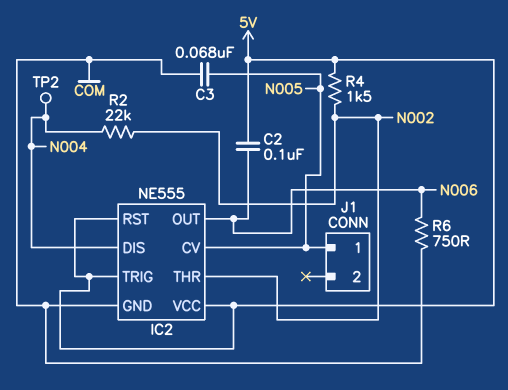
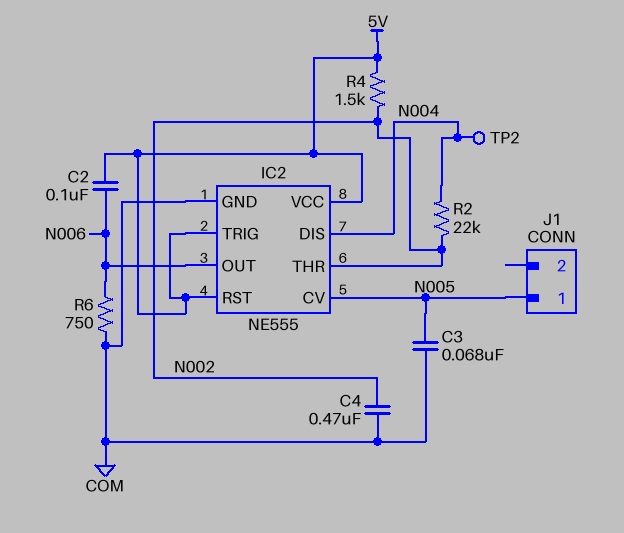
C4: none -> 470nF (COM, N002)

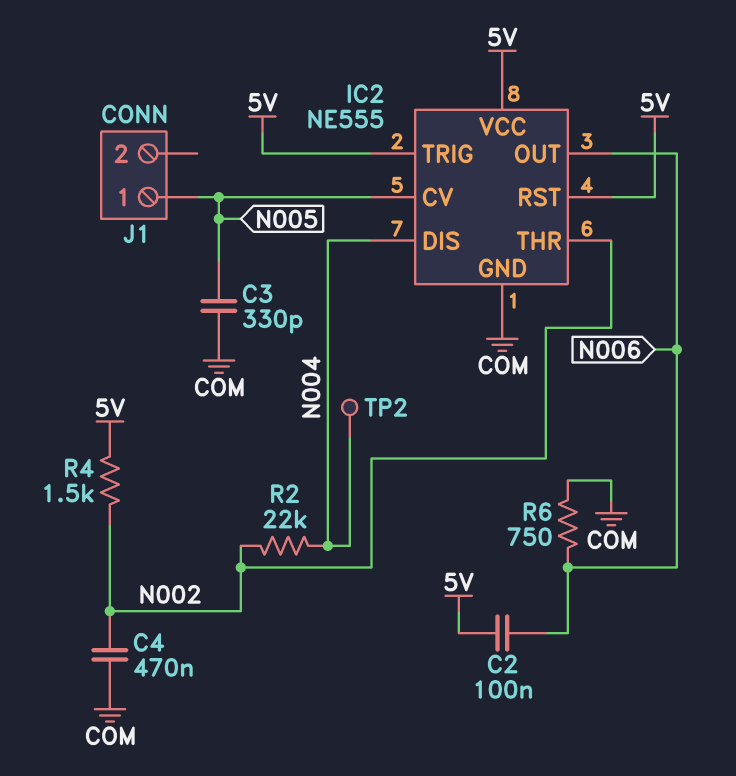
C3: 68nF (COM, N005) -> 330pF (COM, N005)

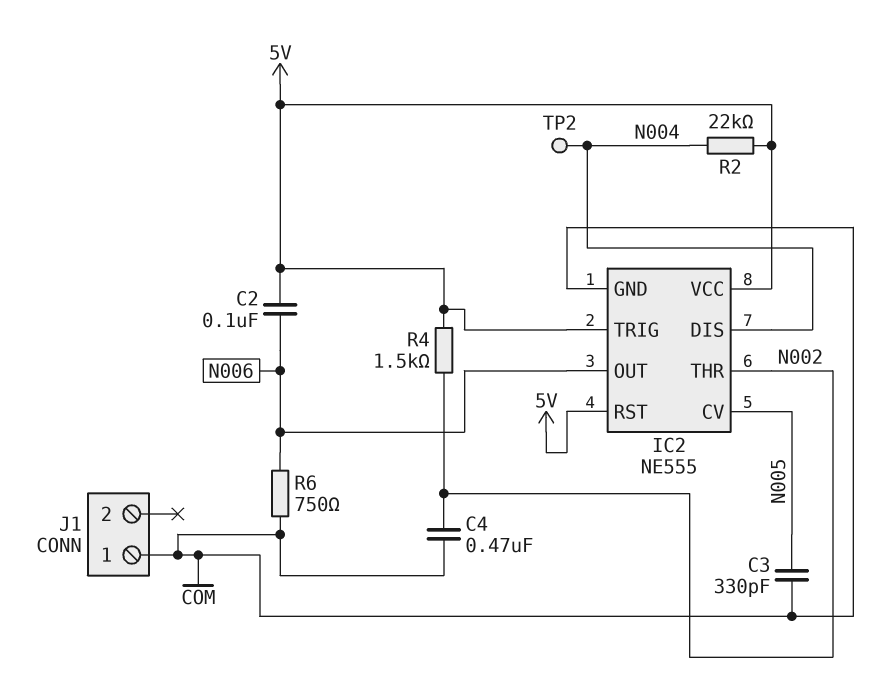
J1 pin 1: N005 -> COM
R2: 22k (N002, N004) -> 22k (5V, N004)

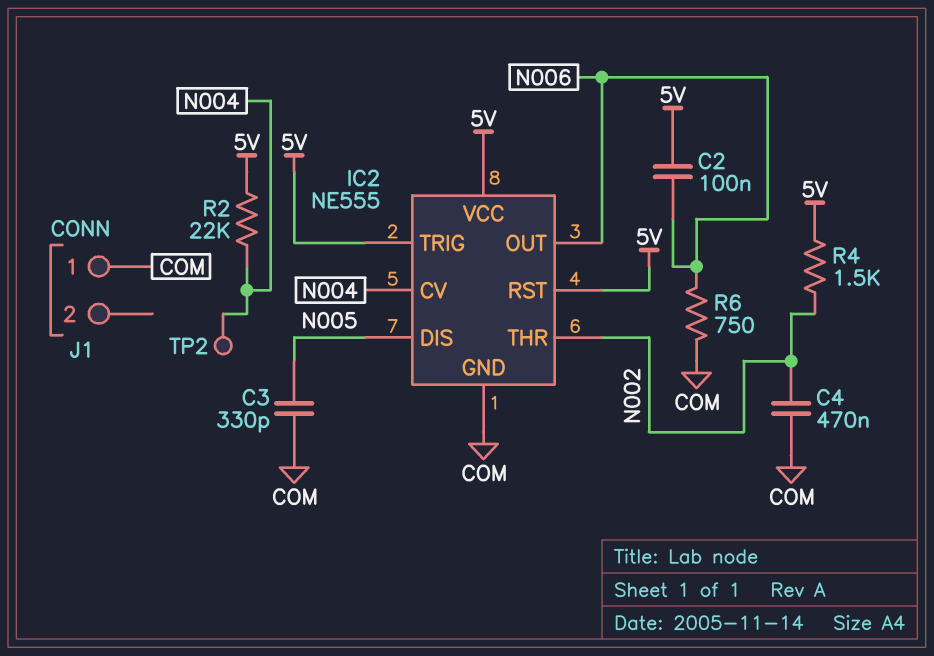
IC2 pin CV: N005 -> N004
IC2 pin DIS: N004 -> N005

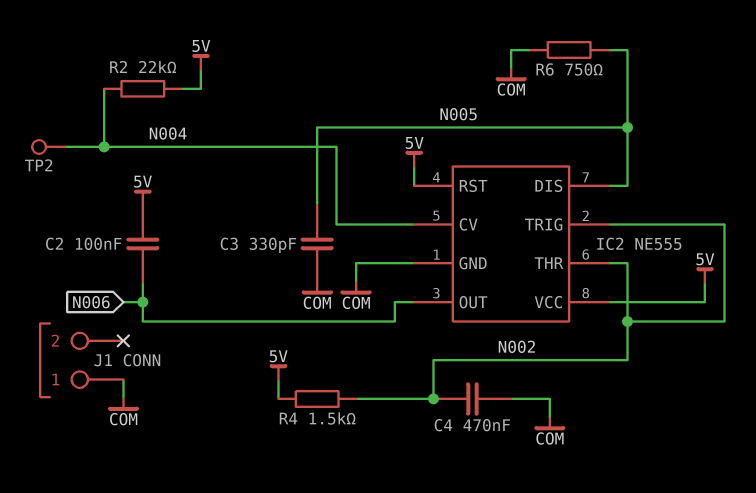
IC2 pin TRIG: 5V -> N002
R6: 750 (COM, N006) -> 750 (COM, N005)

